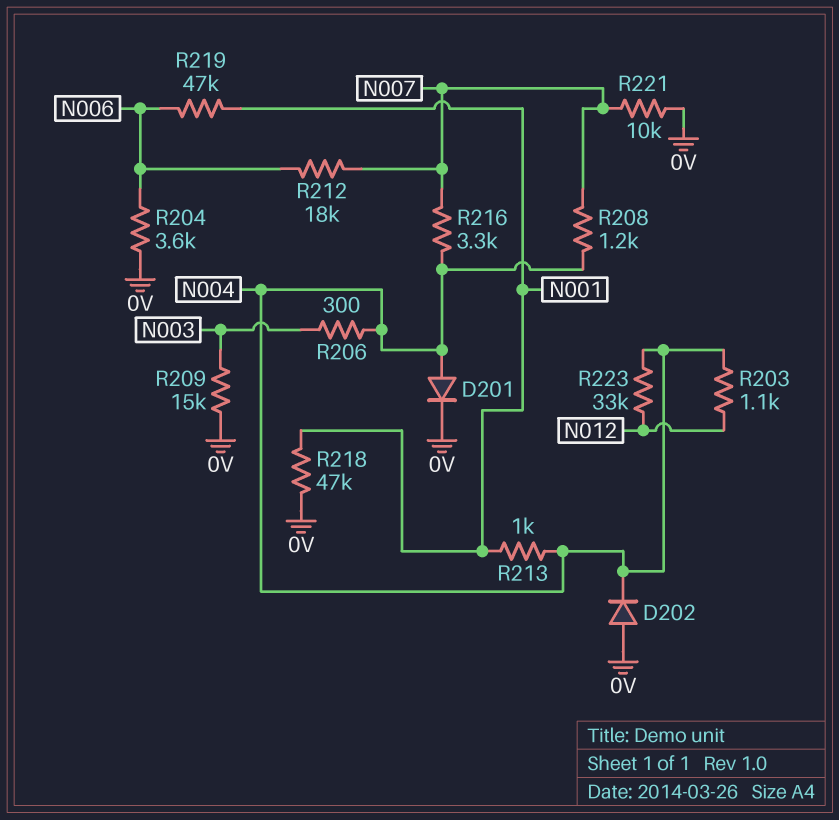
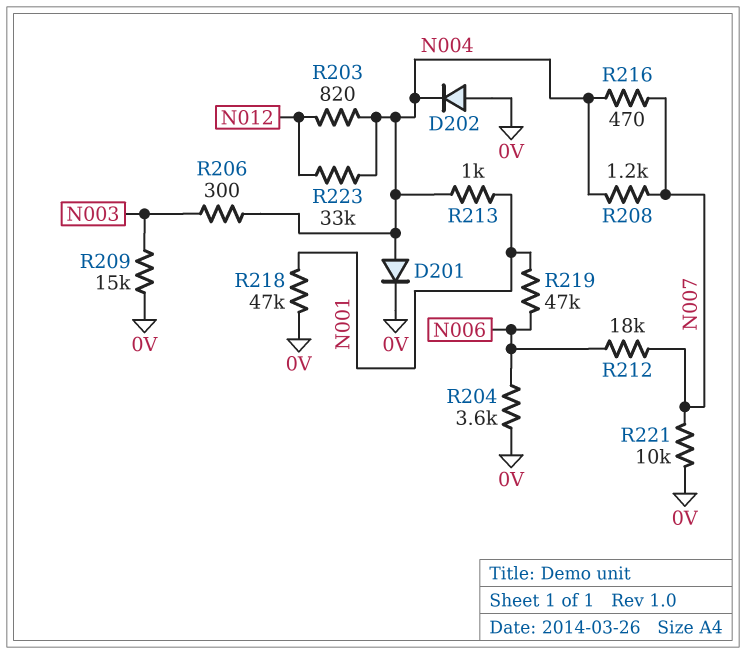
R203: 1.1k (N004, N012) -> 820 (N004, N012)
R216: 3.3k (N004, N007) -> 470 (N004, N007)

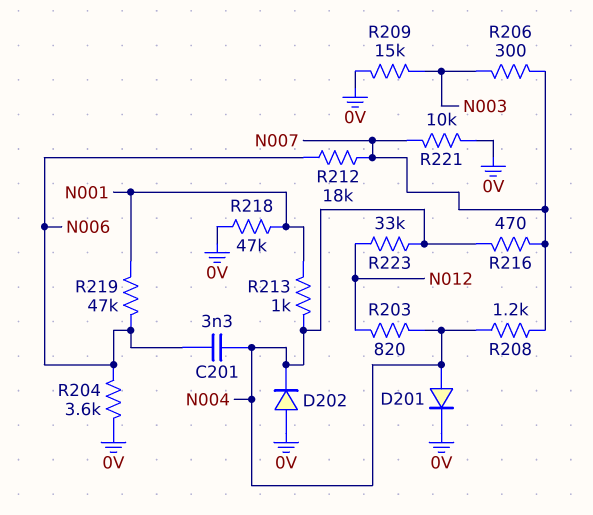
C201: none -> 3.3nF (N004, N006)
R206: 300 (N003, N004) -> 300 (N003, N007)

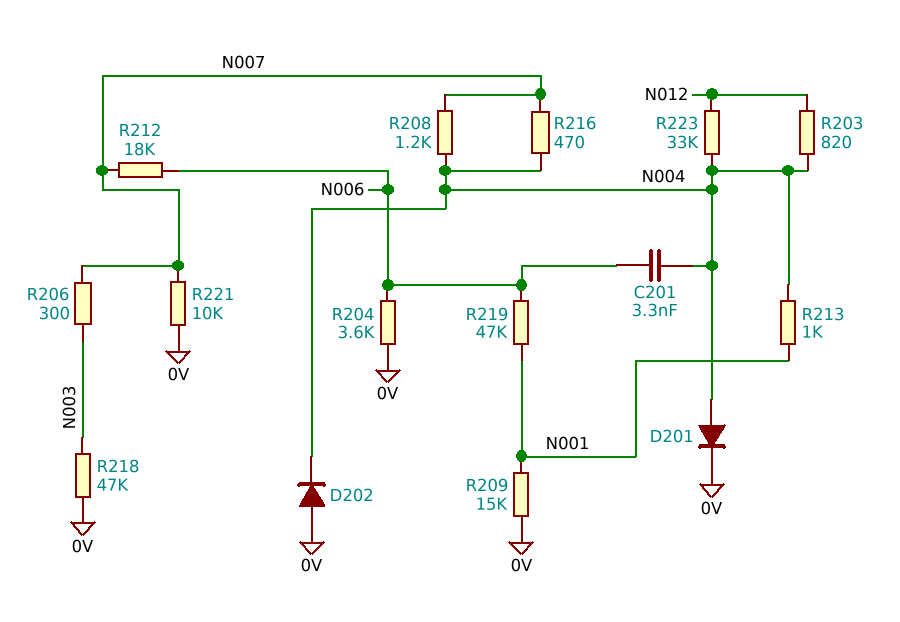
R209: 15k (0V, N003) -> 15k (0V, N001)
R218: 47k (0V, N001) -> 47k (0V, N003)

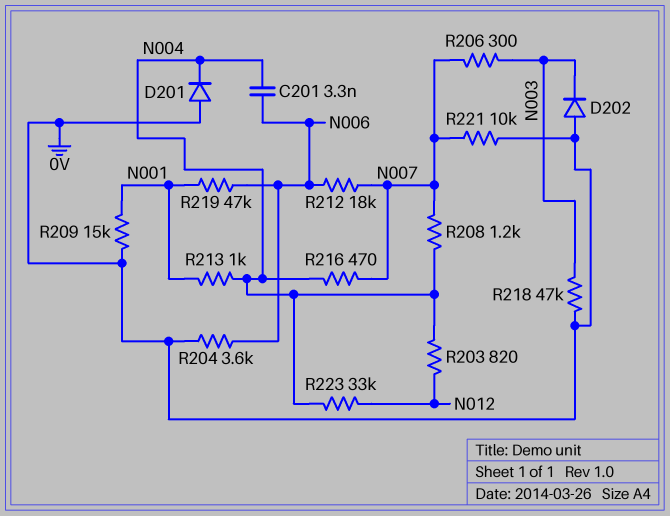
D201: diode (A N004, K 0V) -> diode (A 0V, K N004)
D202: diode (A 0V, K N004) -> diode (A 0V, K N003)

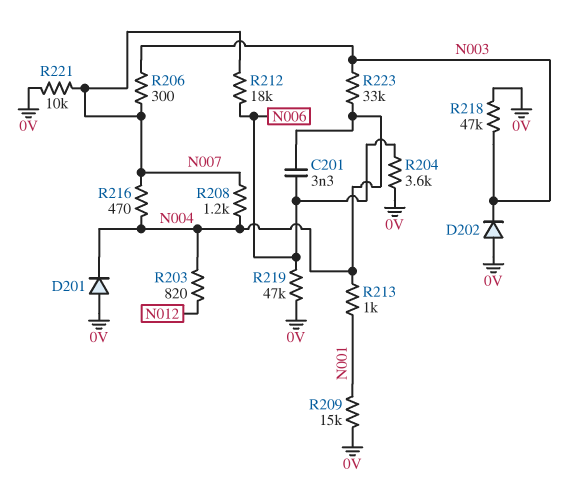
R219: 47k (N001, N006) -> 47k (0V, N006)
R223: 33k (N004, N012) -> 33k (N003, N004)

